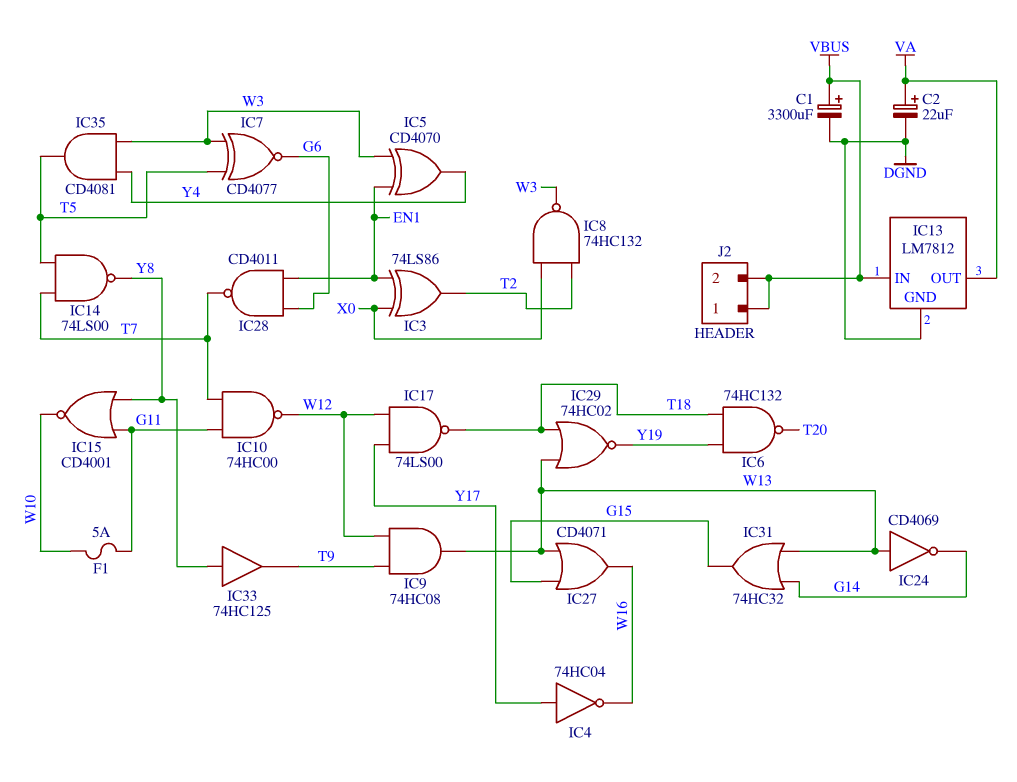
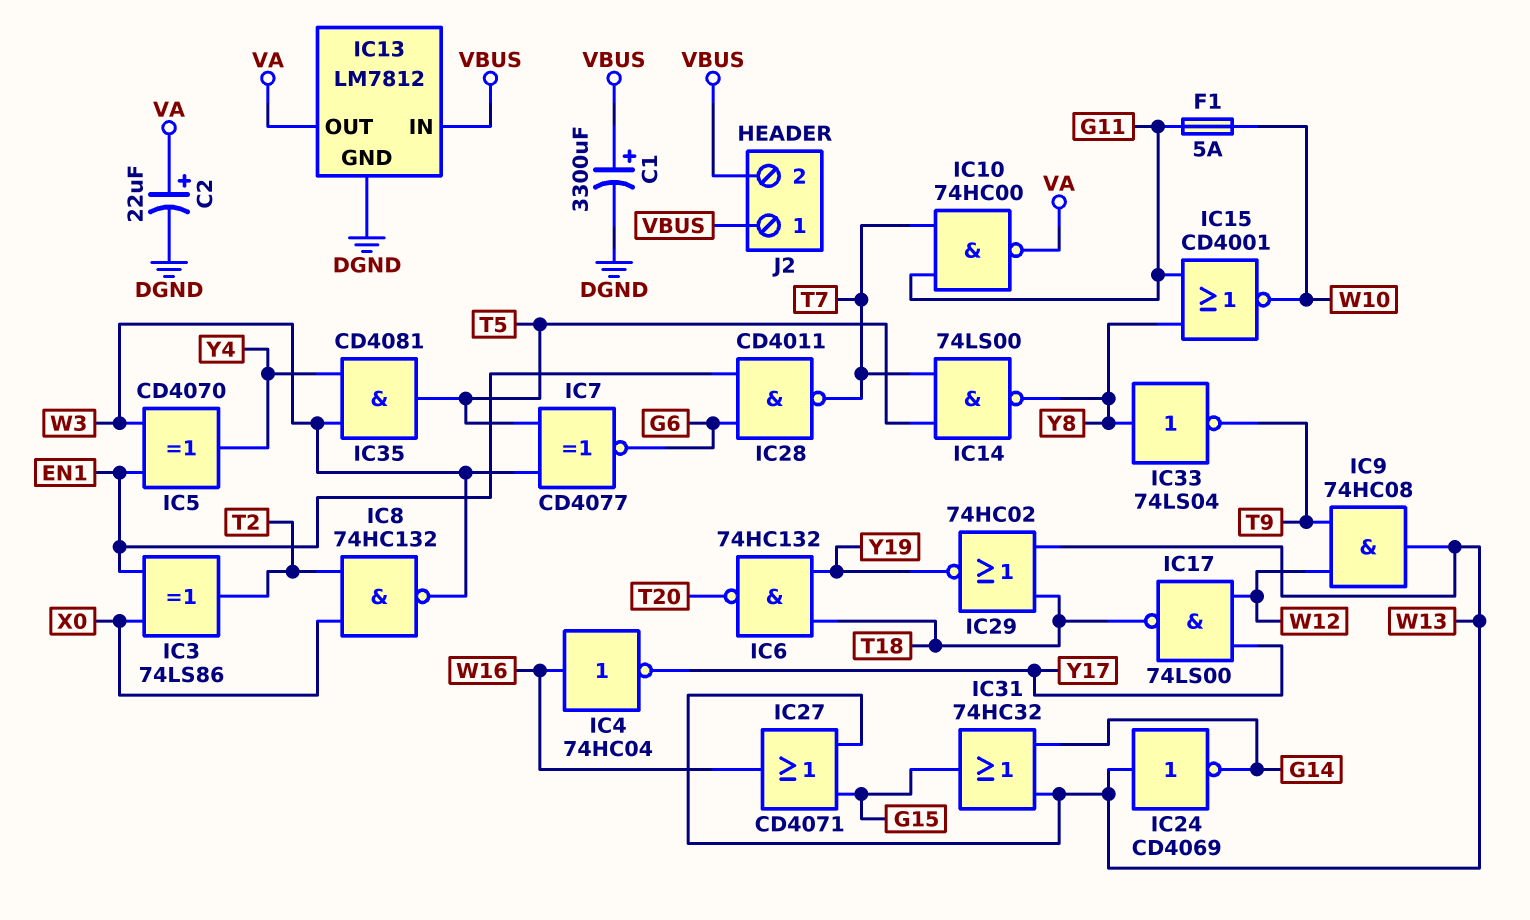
IC4: NOT 74HC04 (in Y17, out W16) -> NOT 74HC04 (in W16, out Y17)
IC10: NAND 74HC00 (in G11, in T7, out W12) -> NAND 74HC00 (in G11, in T7, out VA)
IC33: buffer 74HC125 (in Y8, out T9) -> NOT 74LS04 (in Y8, out T9)

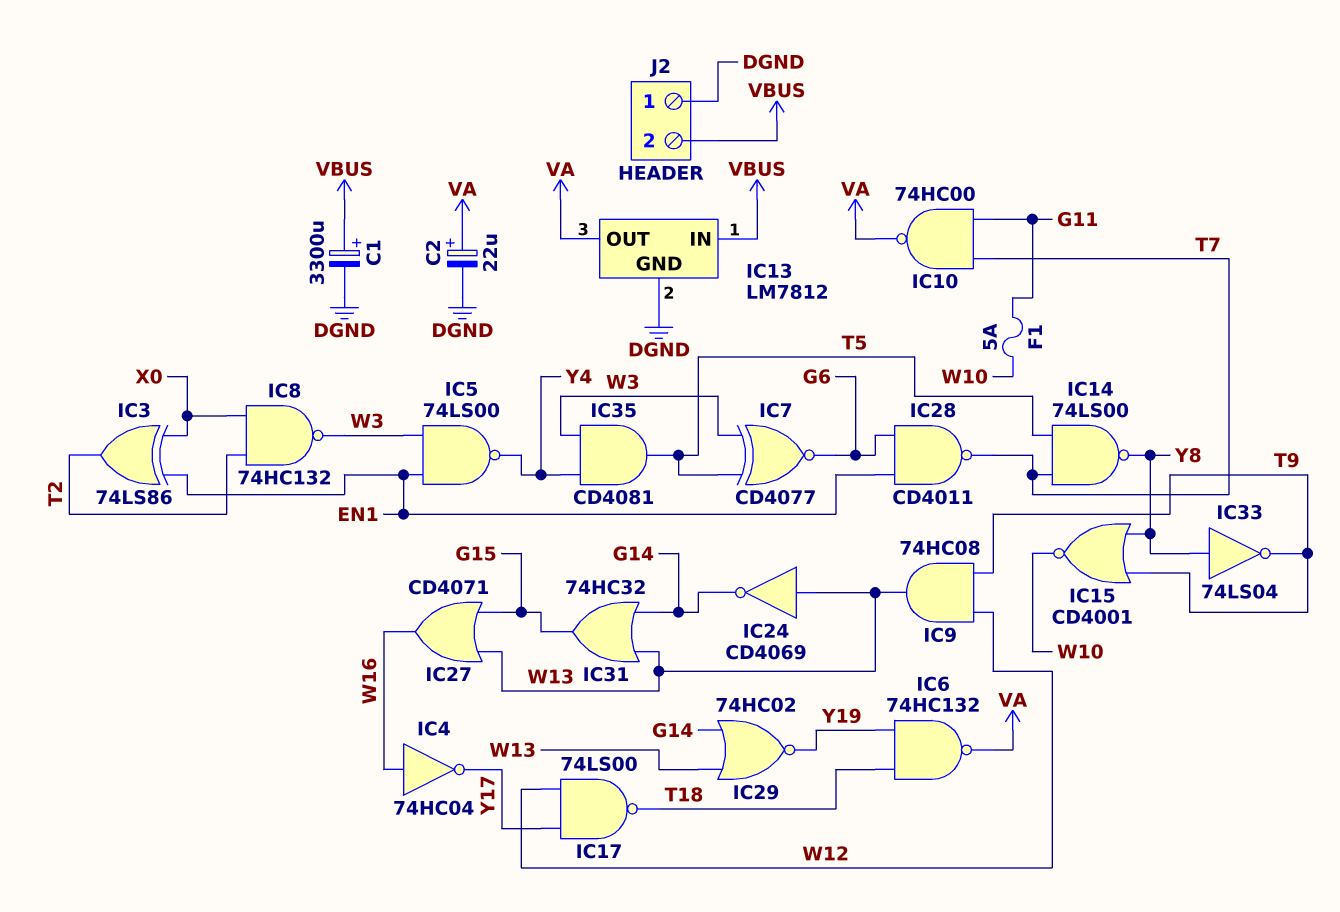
IC5: XOR CD4070 (in EN1, in W3, out Y4) -> NAND 74LS00 (in EN1, in W3, out Y4)
IC6: NAND 74HC132 (in T18, in Y19, out T20) -> NAND 74HC132 (in T18, in Y19, out VA)
IC15: NOR CD4001 (in G11, in Y8, out W10) -> NOR CD4001 (in T9, in Y8, out W10)
IC29: NOR 74HC02 (in T18, in W13, out Y19) -> NOR 74HC02 (in G14, in W13, out Y19)
J2 pin 1: VBUS -> DGND

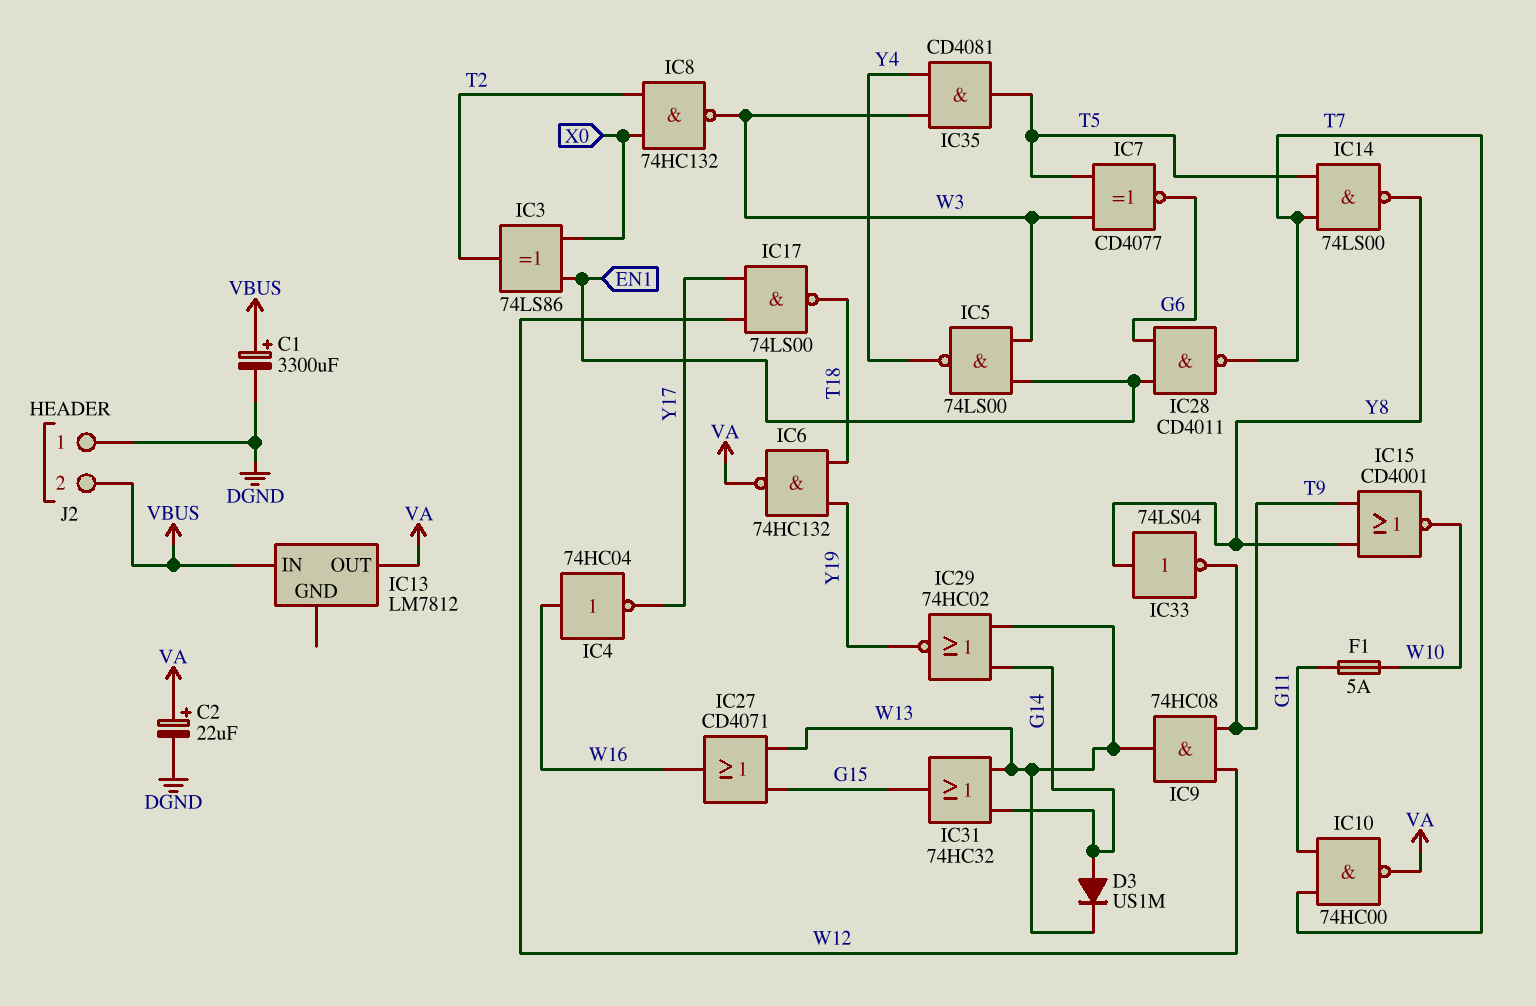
D3: none -> diode US1M (A G14, K W13)
IC13 pin GND: DGND -> none
IC24: NOT CD4069 (in W13, out G14) -> none

